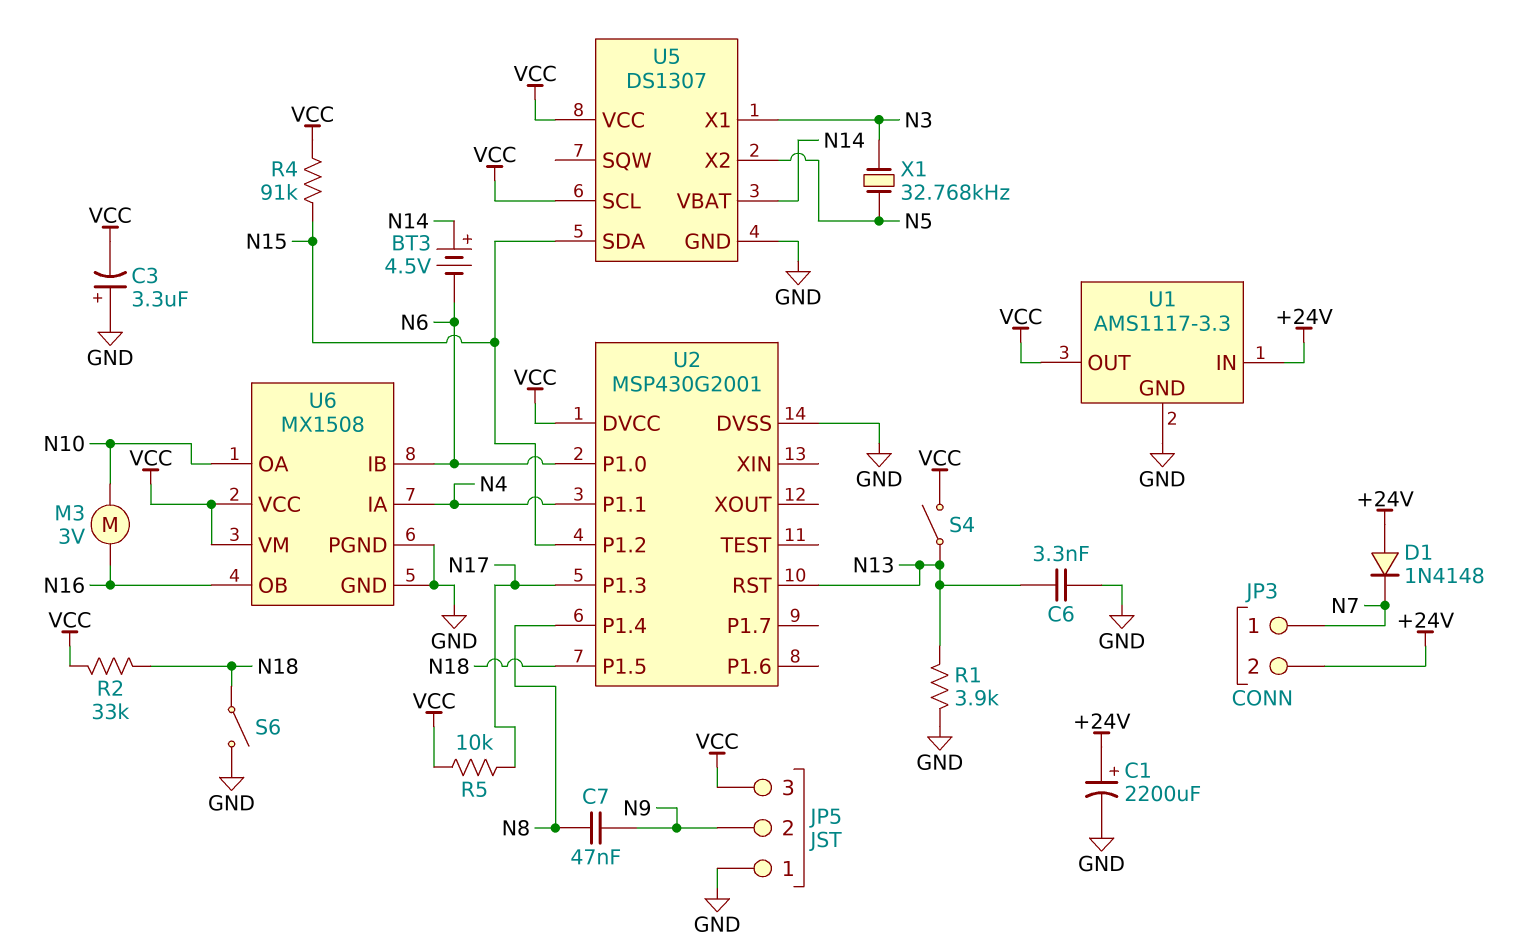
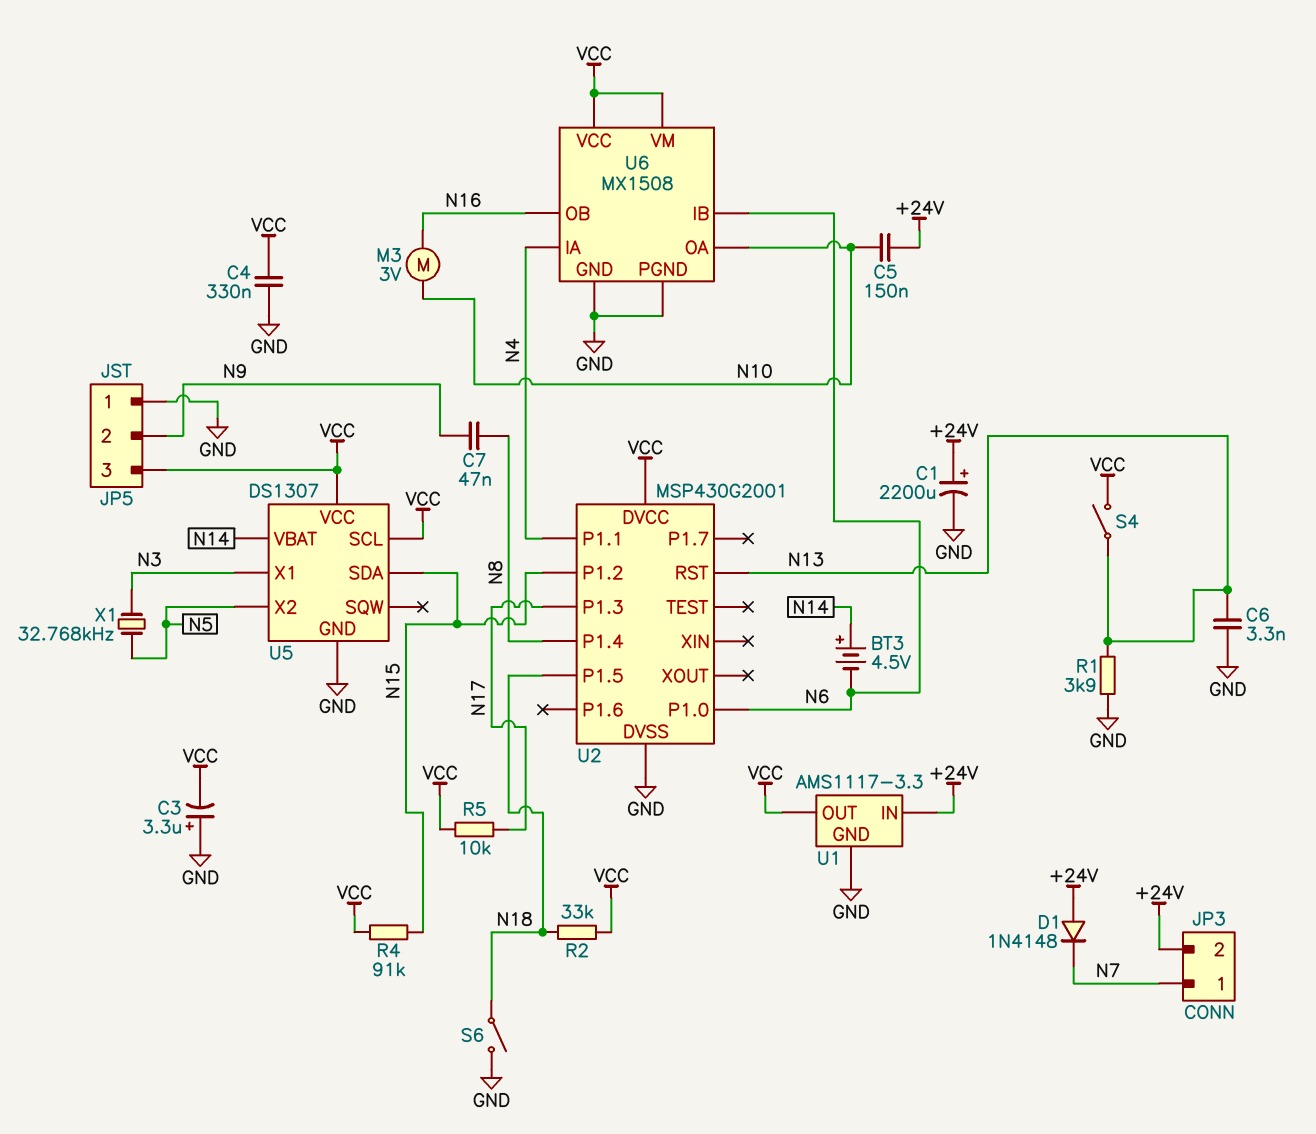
C4: none -> 330nF (GND, VCC)
C5: none -> 150nF (+24V, N10)

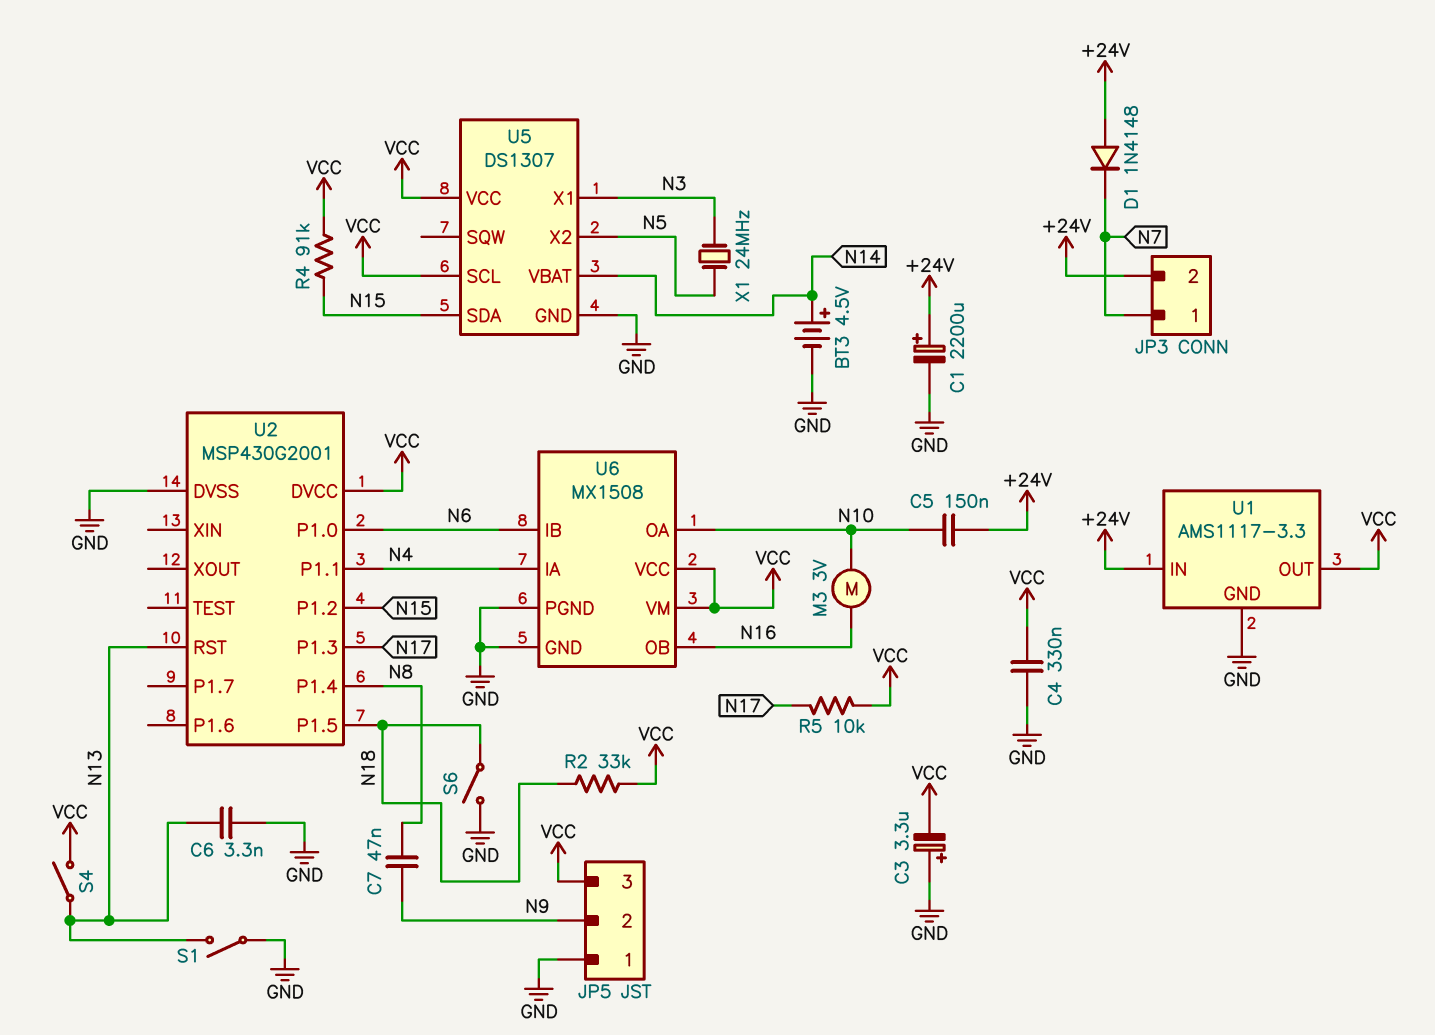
BT3: 4.5V (plus N14, minus N6) -> 4.5V (plus N14, minus GND)
R1: 3.9k (GND, N13) -> none
S1: none -> switch (GND, N13)
X1: 32.768kHz (N3, N5) -> 24MHz (N3, N5)

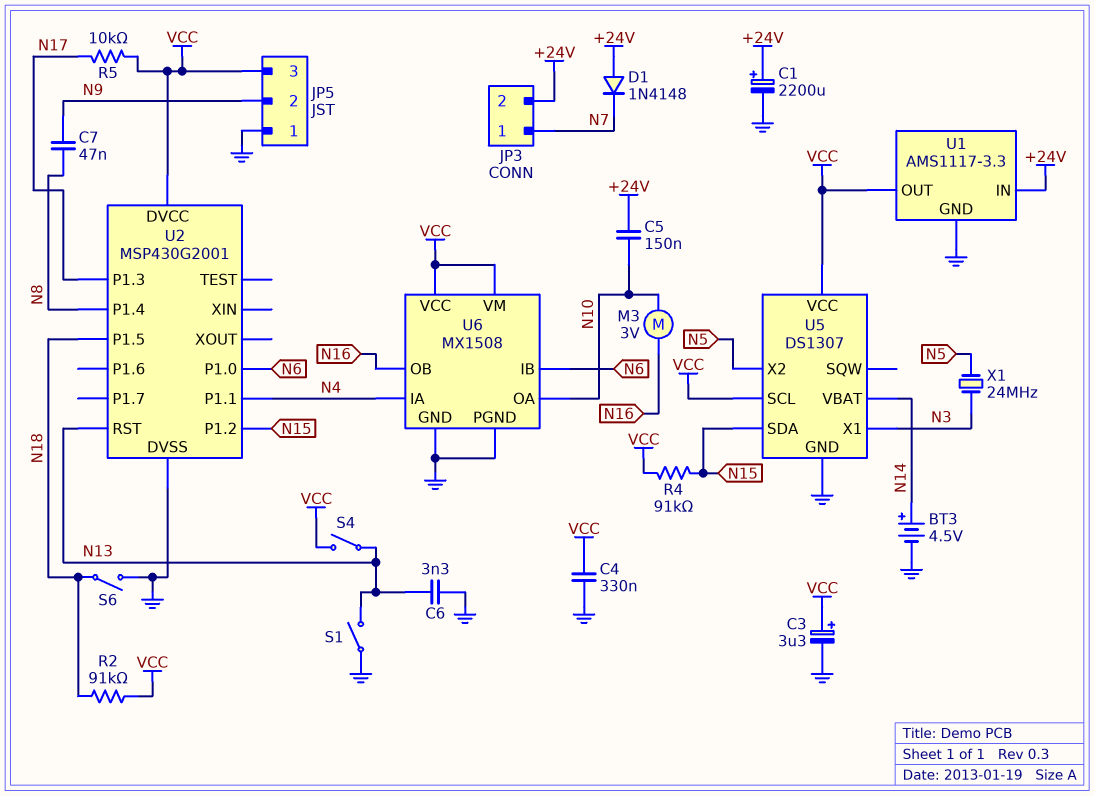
C3: 3.3uF (plus GND, minus VCC) -> 3.3uF (plus VCC, minus GND)
R2: 33k (N18, VCC) -> 91k (N18, VCC)

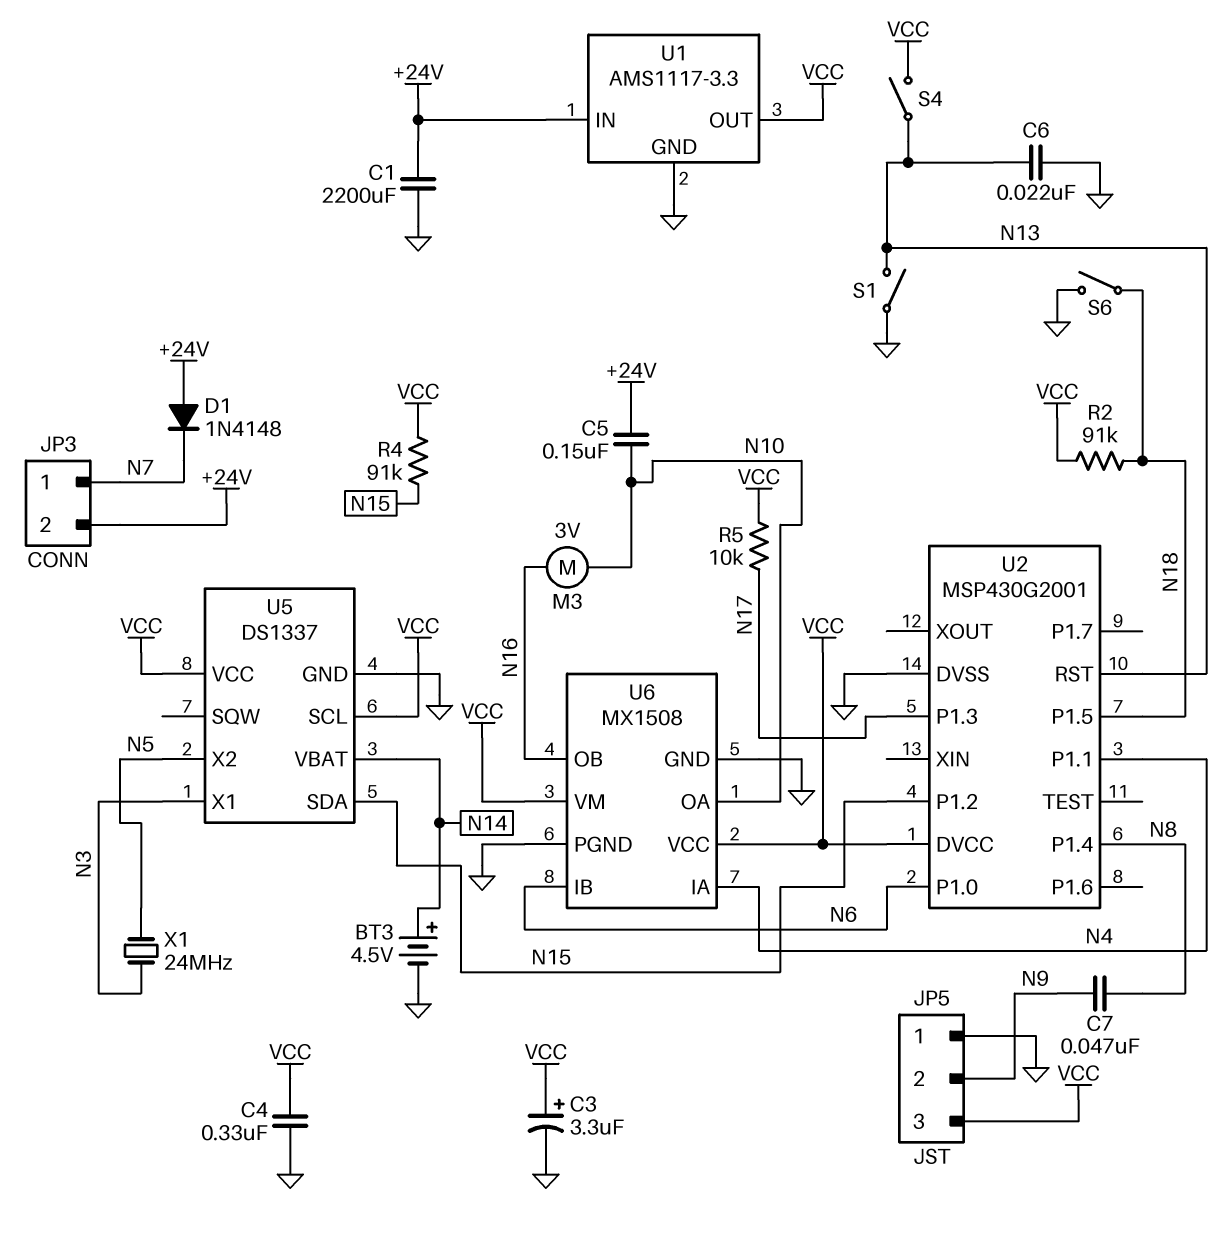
C1: 2200uF (plus +24V, minus GND) -> 2200uF (+24V, GND)
C6: 3.3nF (GND, N13) -> 22nF (GND, N13)
U5: DS1307 -> DS1337

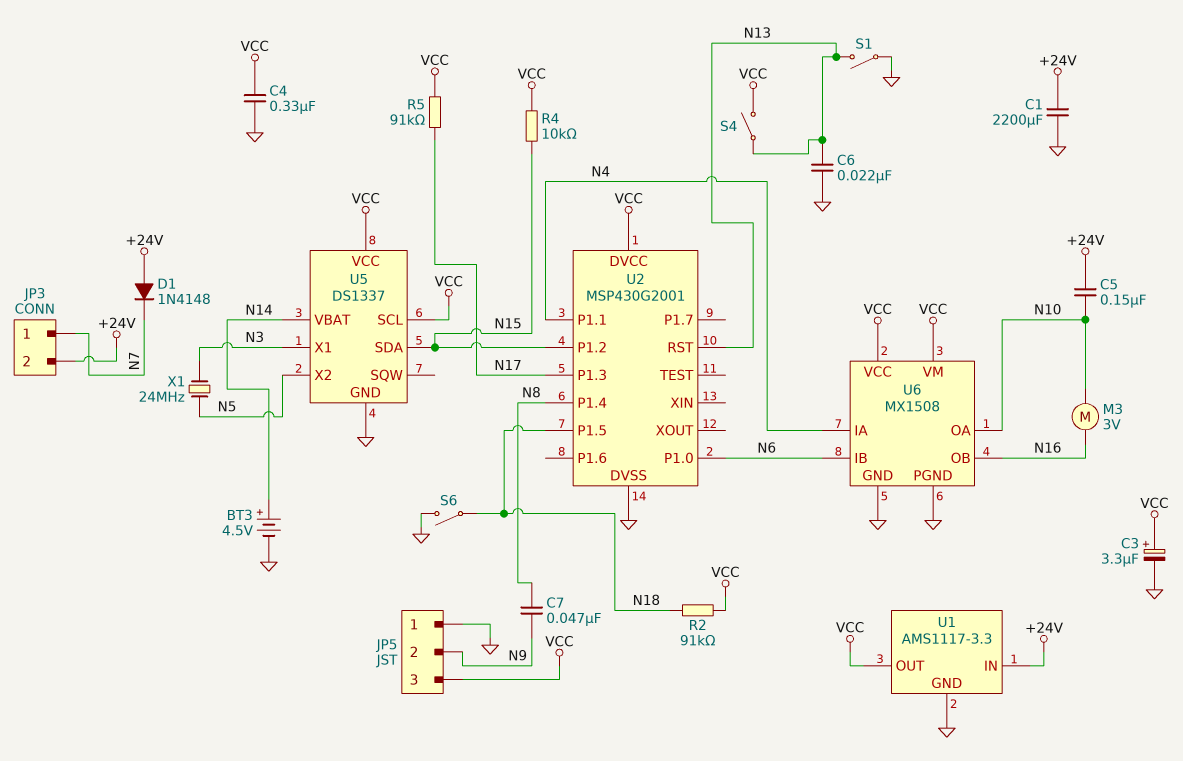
R4: 91k (N15, VCC) -> 10k (N15, VCC)
R5: 10k (N17, VCC) -> 91k (N17, VCC)

